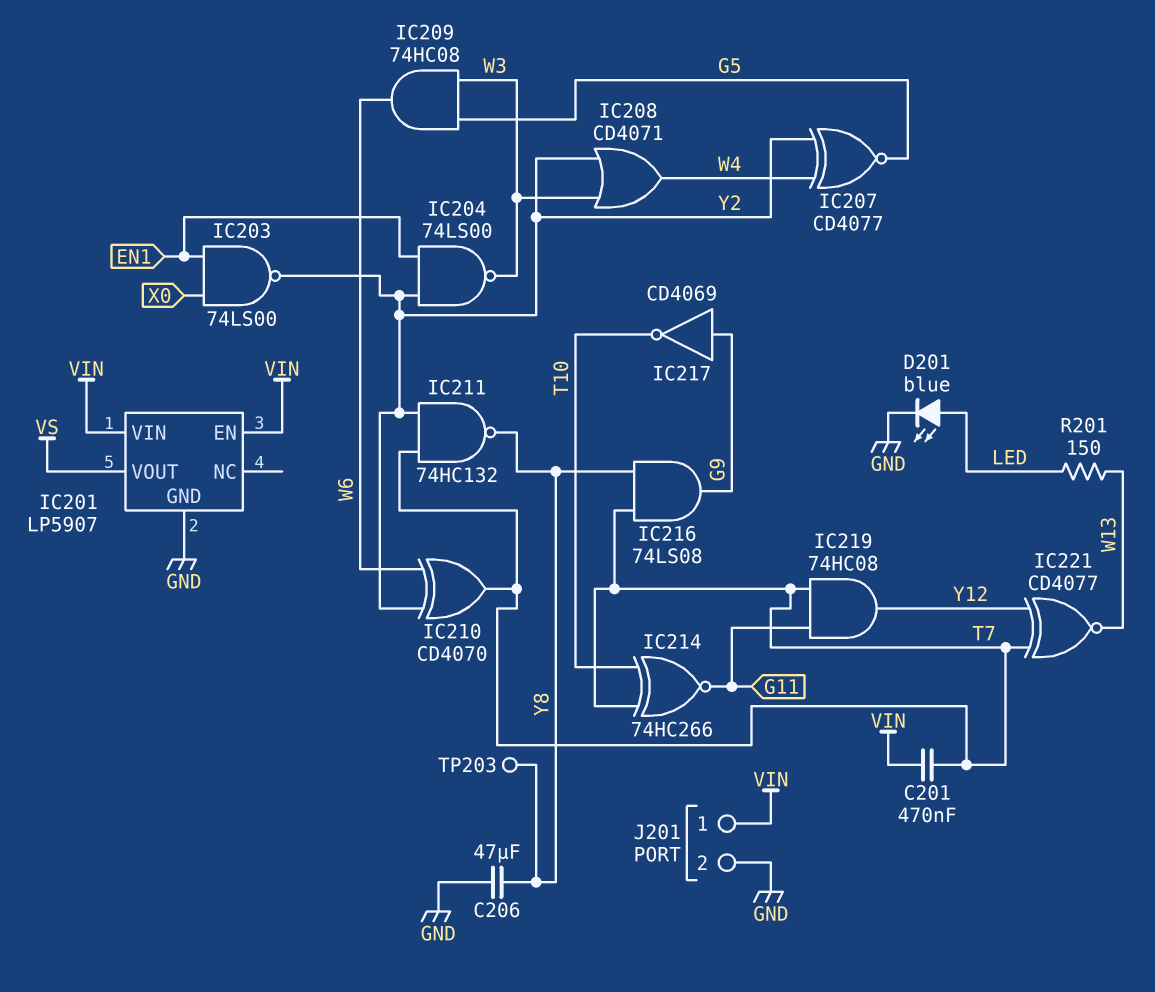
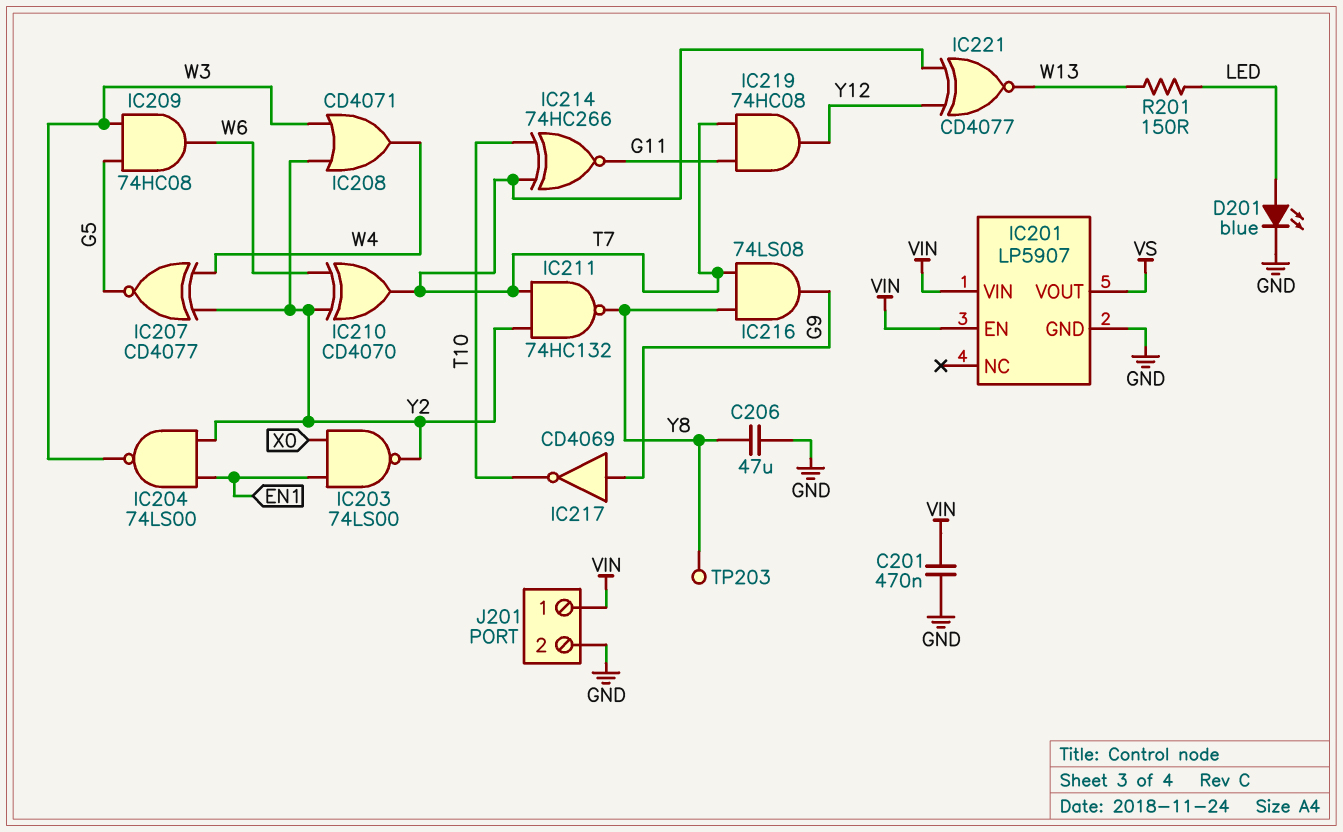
C201: 470nF (T7, VIN) -> 470nF (GND, VIN)

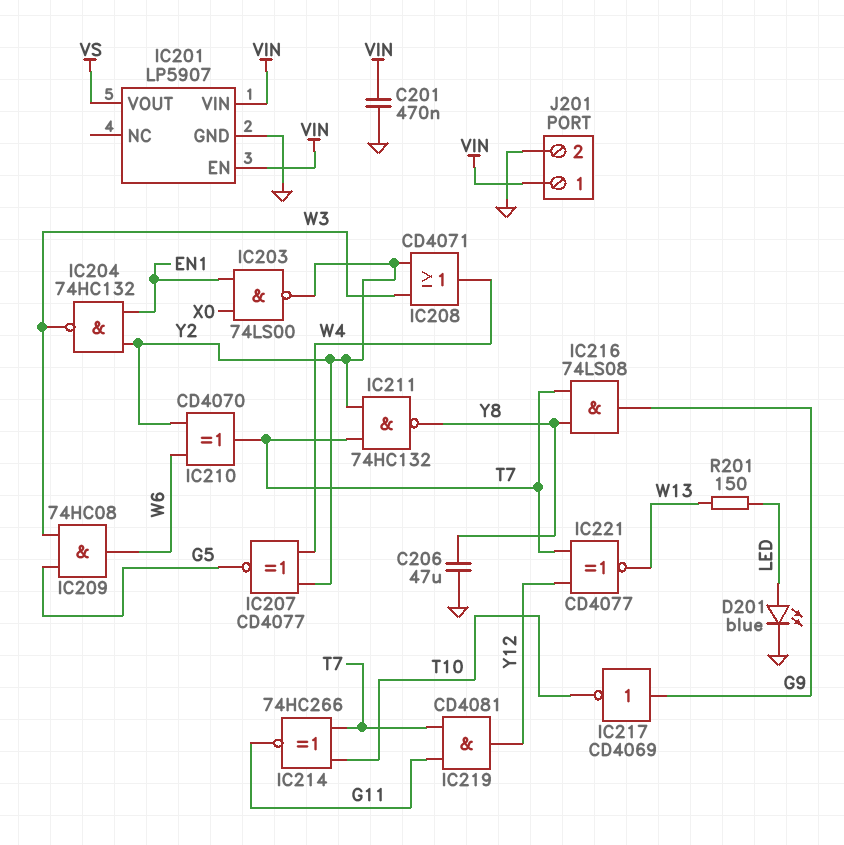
IC204: NAND 74LS00 (in EN1, in Y2, out W3) -> NAND 74HC132 (in EN1, in Y2, out W3)
IC219: AND 74HC08 (in G11, in T7, out Y12) -> AND CD4081 (in G11, in T7, out Y12)
TP203: test point (Y8) -> none

